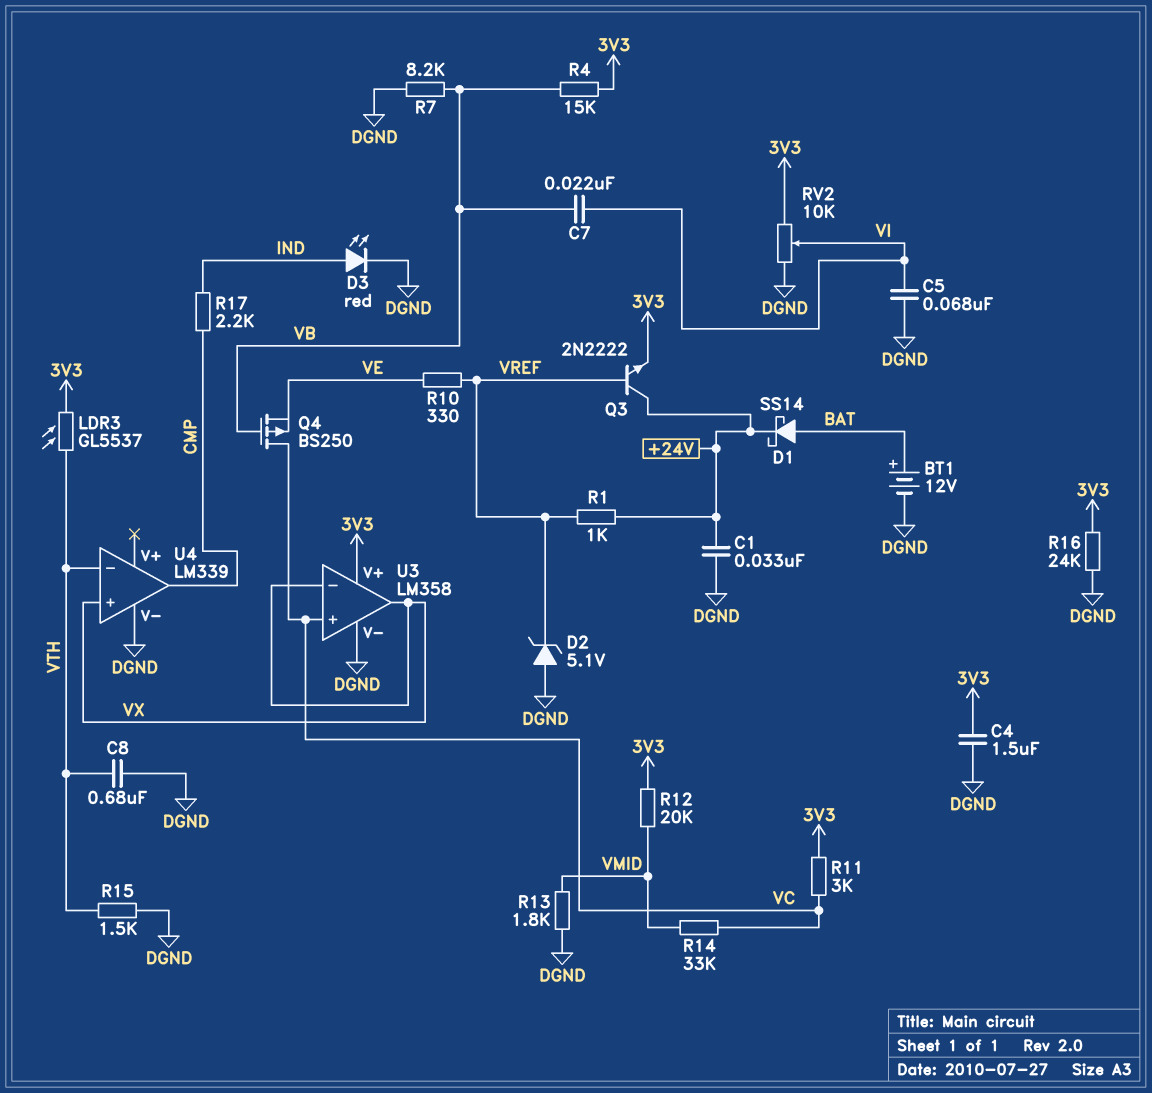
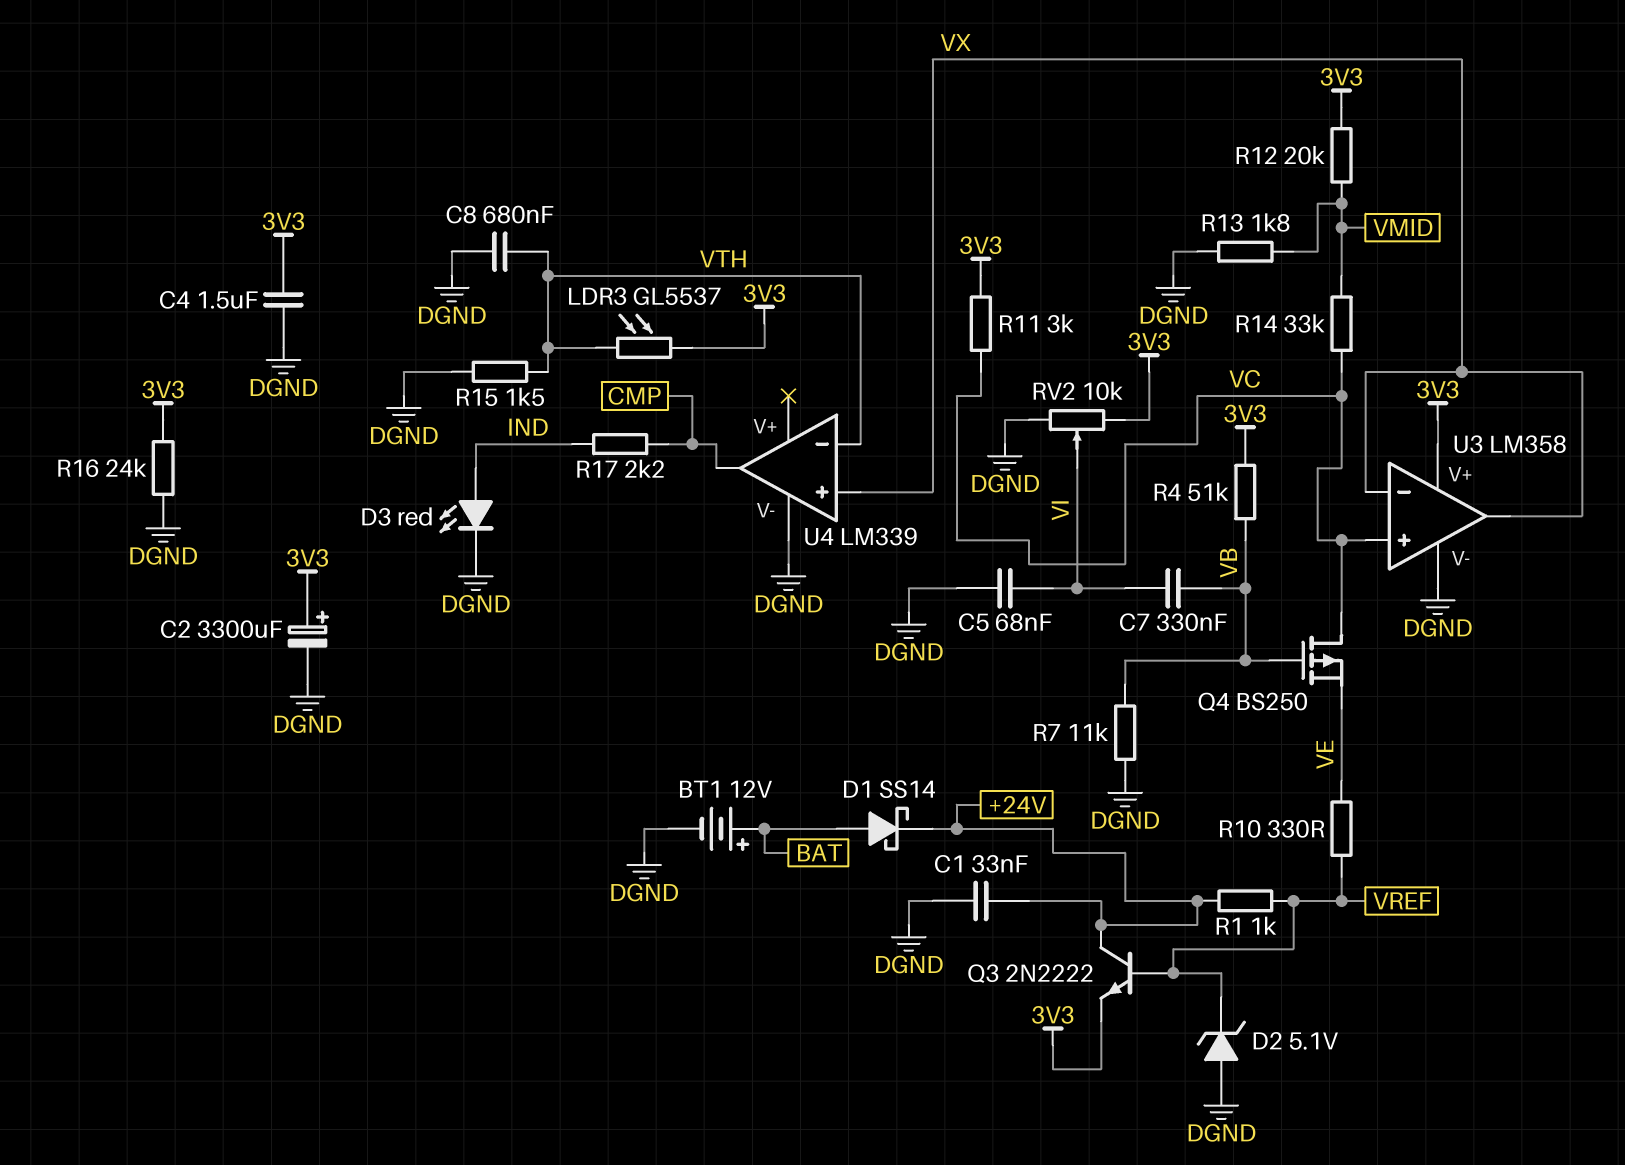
C2: none -> 3300uF (plus 3V3, minus DGND)
C7: 22nF (VB, VI) -> 330nF (VB, VI)
R4: 15k (3V3, VB) -> 51k (3V3, VB)
R7: 8.2k (DGND, VB) -> 11k (DGND, VB)

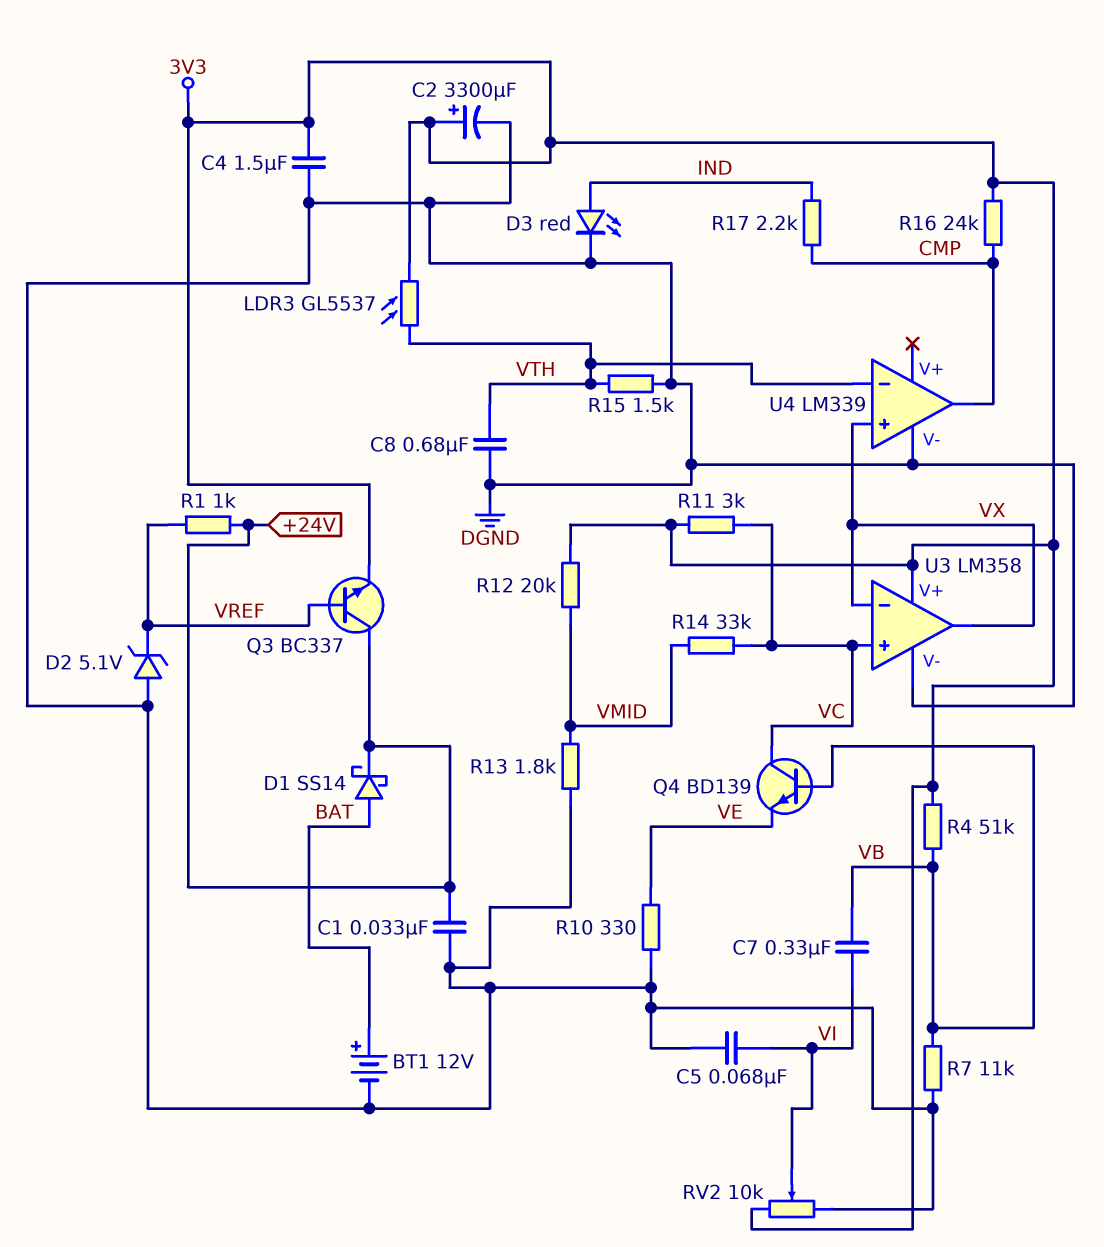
Q3: NPN 2N2222 (B VREF, C +24V, E 3V3) -> NPN BC337 (B VREF, C +24V, E 3V3)
Q4: PMOS BS250 (G VB, D VC, S VE) -> NPN BD139 (B VB, C VC, E VE)
R10: 330 (VE, VREF) -> 330 (DGND, VE)
R16: 24k (3V3, DGND) -> 24k (3V3, CMP)

